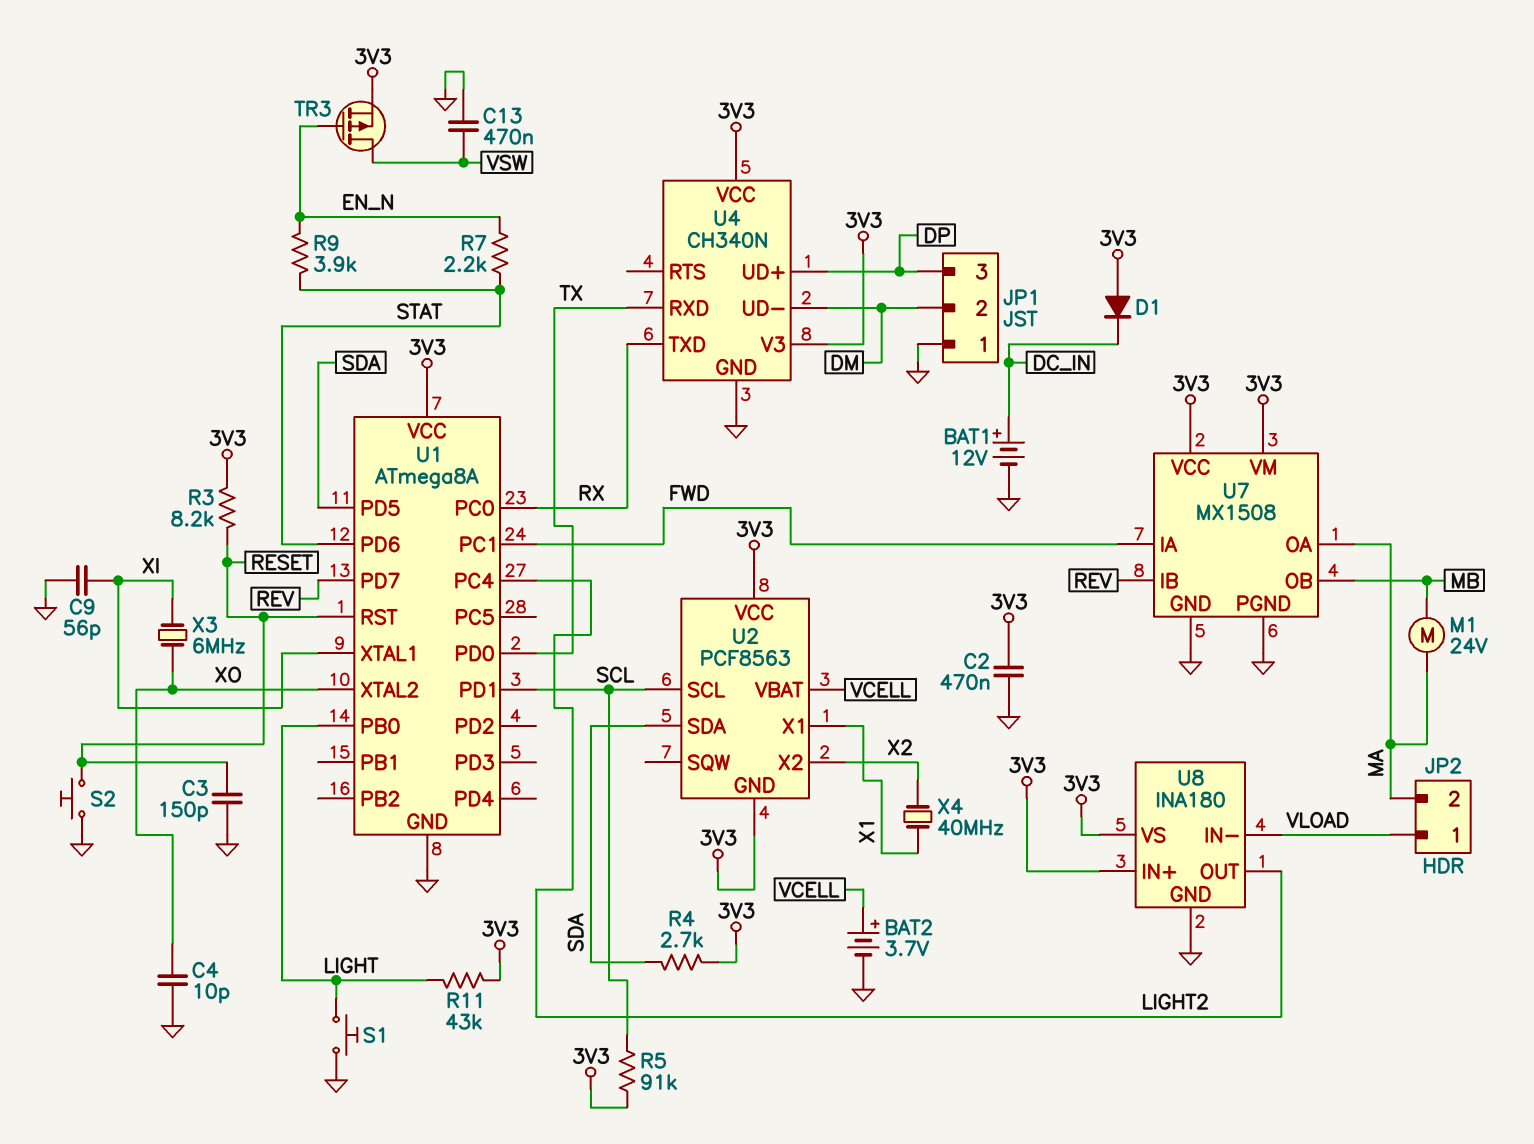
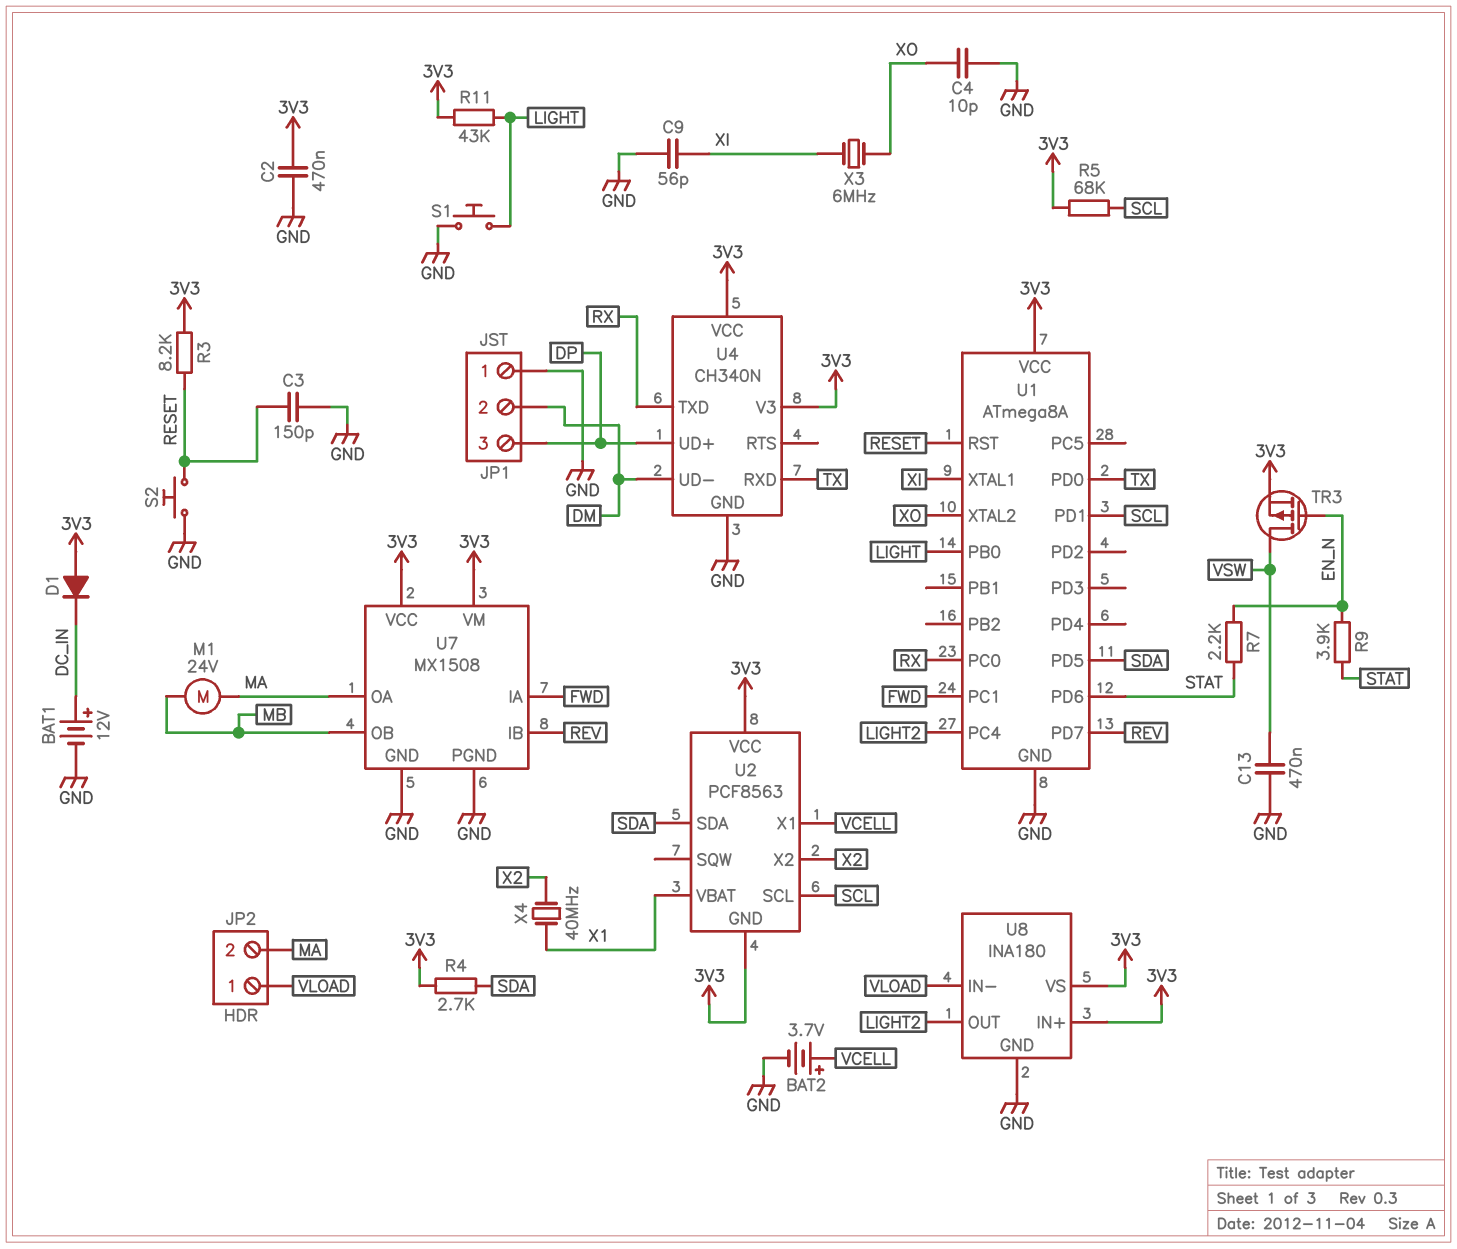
R5: 91k (3V3, SCL) -> 68k (3V3, SCL)
U2 pin VBAT: VCELL -> X1
U2 pin X1: X1 -> VCELL

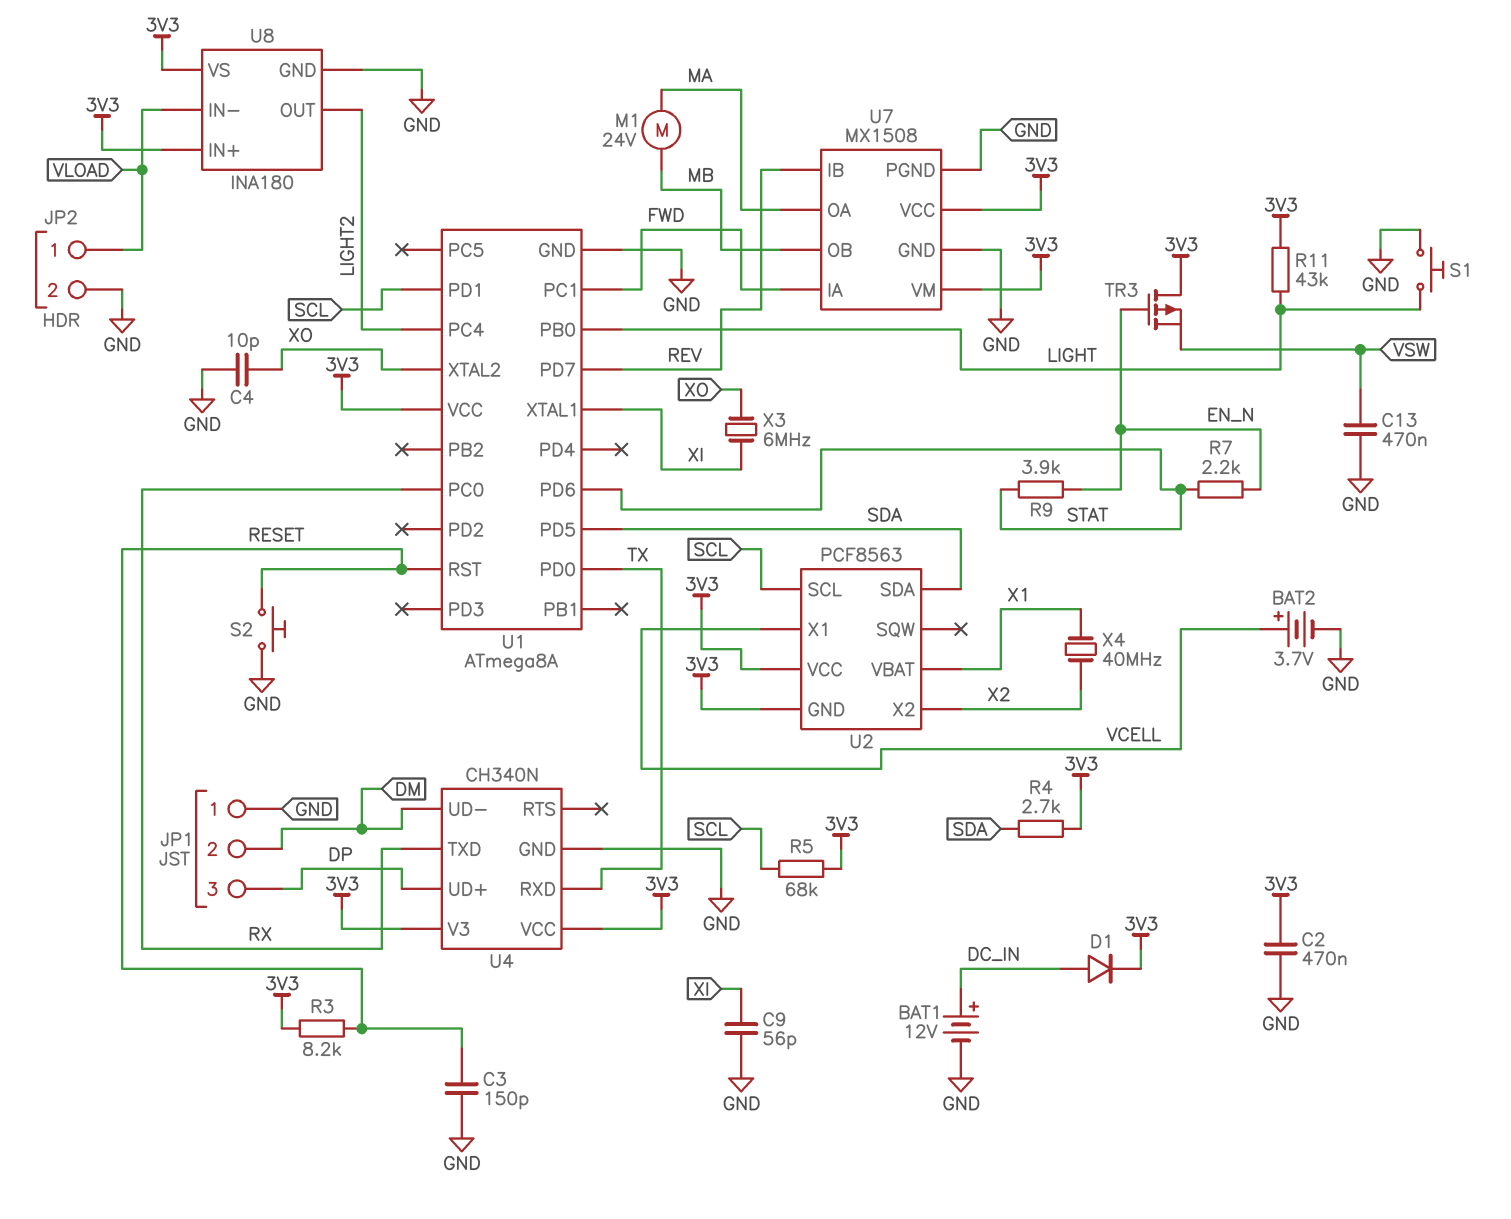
D1: diode (A 3V3, K DC_IN) -> diode (A DC_IN, K 3V3)
JP2 pin 2: MA -> GND
TR3: PMOS (G EN_N, D VSW, S 3V3) -> PMOS (G EN_N, D 3V3, S VSW)

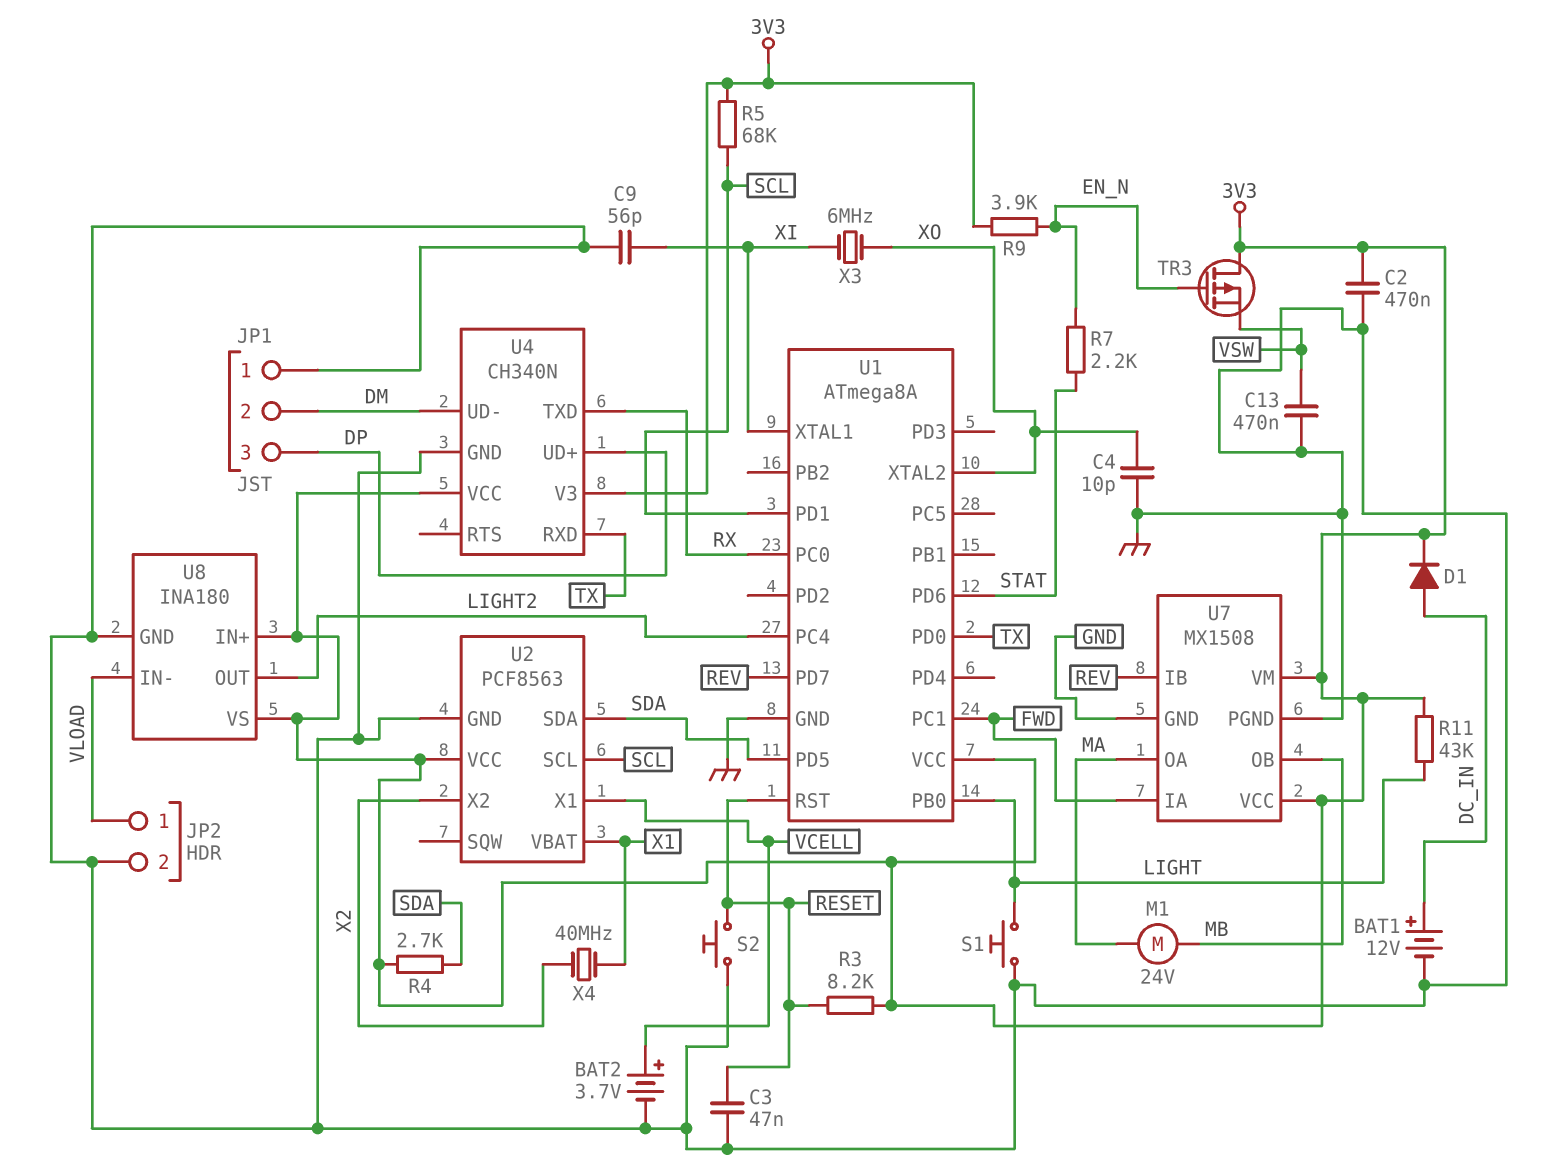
C3: 150pF (GND, RESET) -> 47nF (GND, RESET)
R9: 3.9k (EN_N, STAT) -> 3.9k (3V3, EN_N)
U2 pin GND: 3V3 -> GND

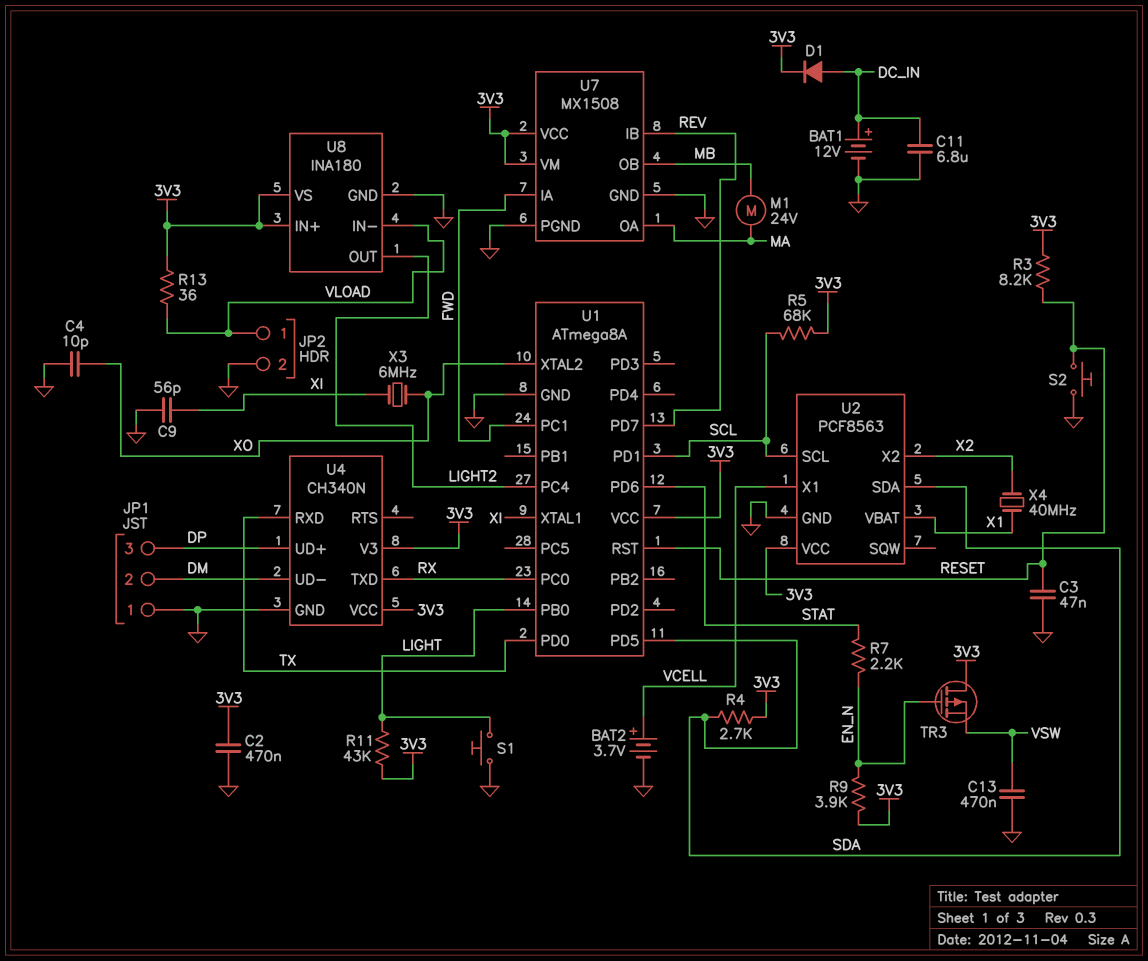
C11: none -> 6.8uF (DC_IN, GND)
R13: none -> 36 (3V3, VLOAD)

